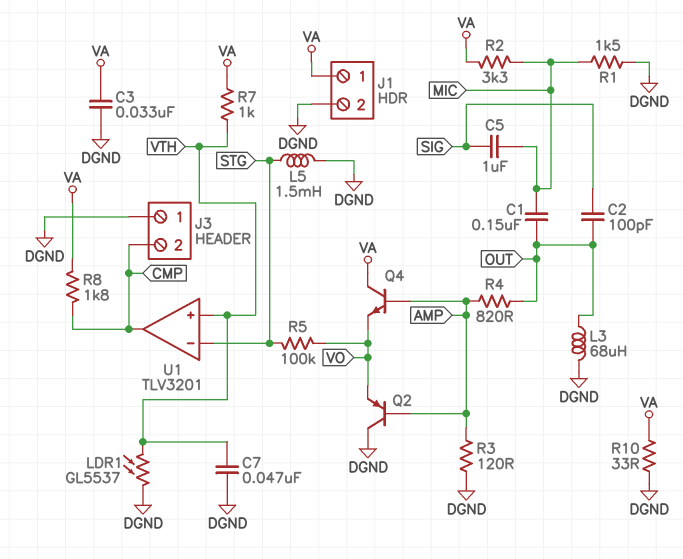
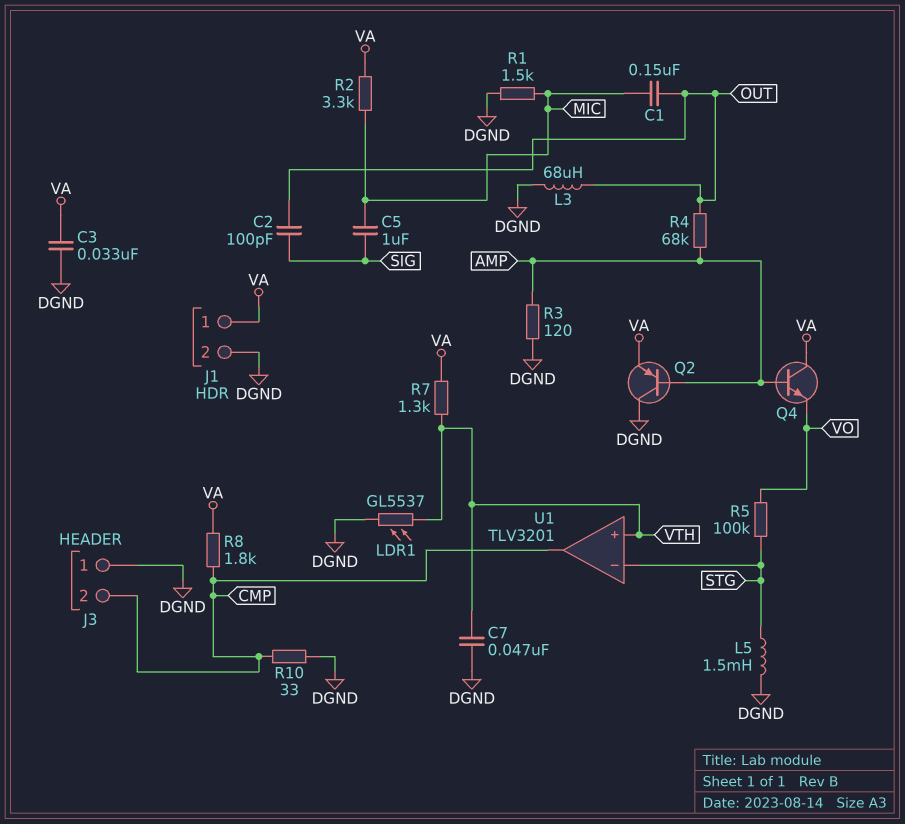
Q2: PNP (B AMP, C DGND, E VO) -> PNP (B AMP, C DGND, E VA)
R4: 820 (AMP, OUT) -> 68k (AMP, OUT)
R7: 1k (VA, VTH) -> 1.3k (VA, VTH)
R10: 33 (DGND, VA) -> 33 (CMP, DGND)

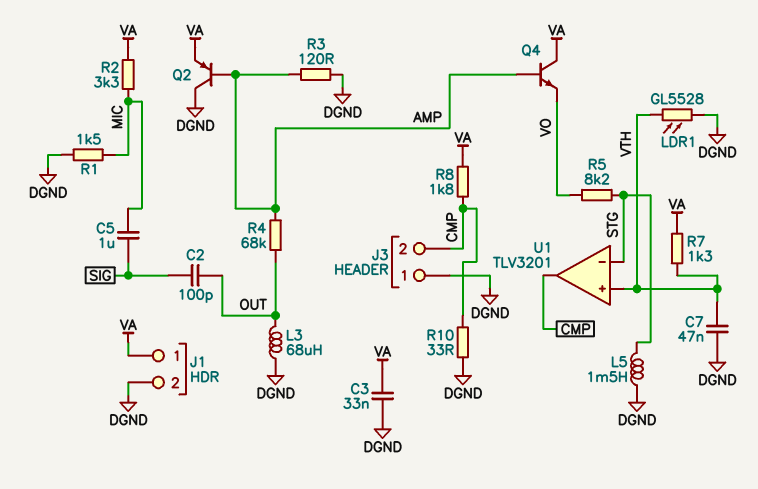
C1: 150nF (MIC, OUT) -> none
LDR1: GL5537 (DGND, VTH) -> GL5528 (DGND, VTH)
R5: 100k (STG, VO) -> 8.2k (STG, VO)

